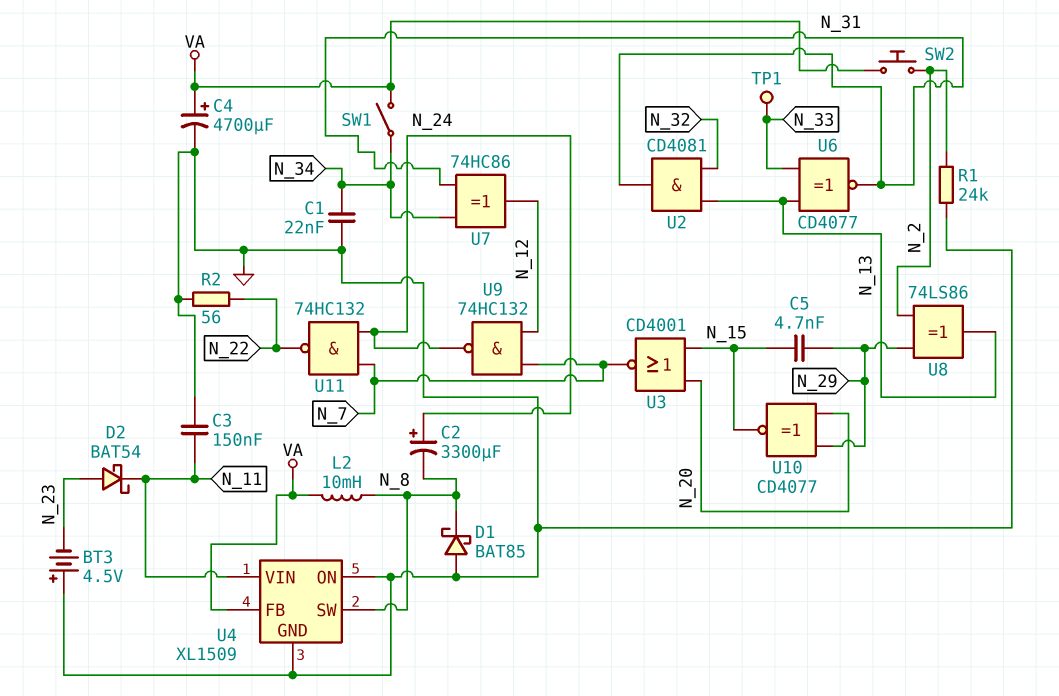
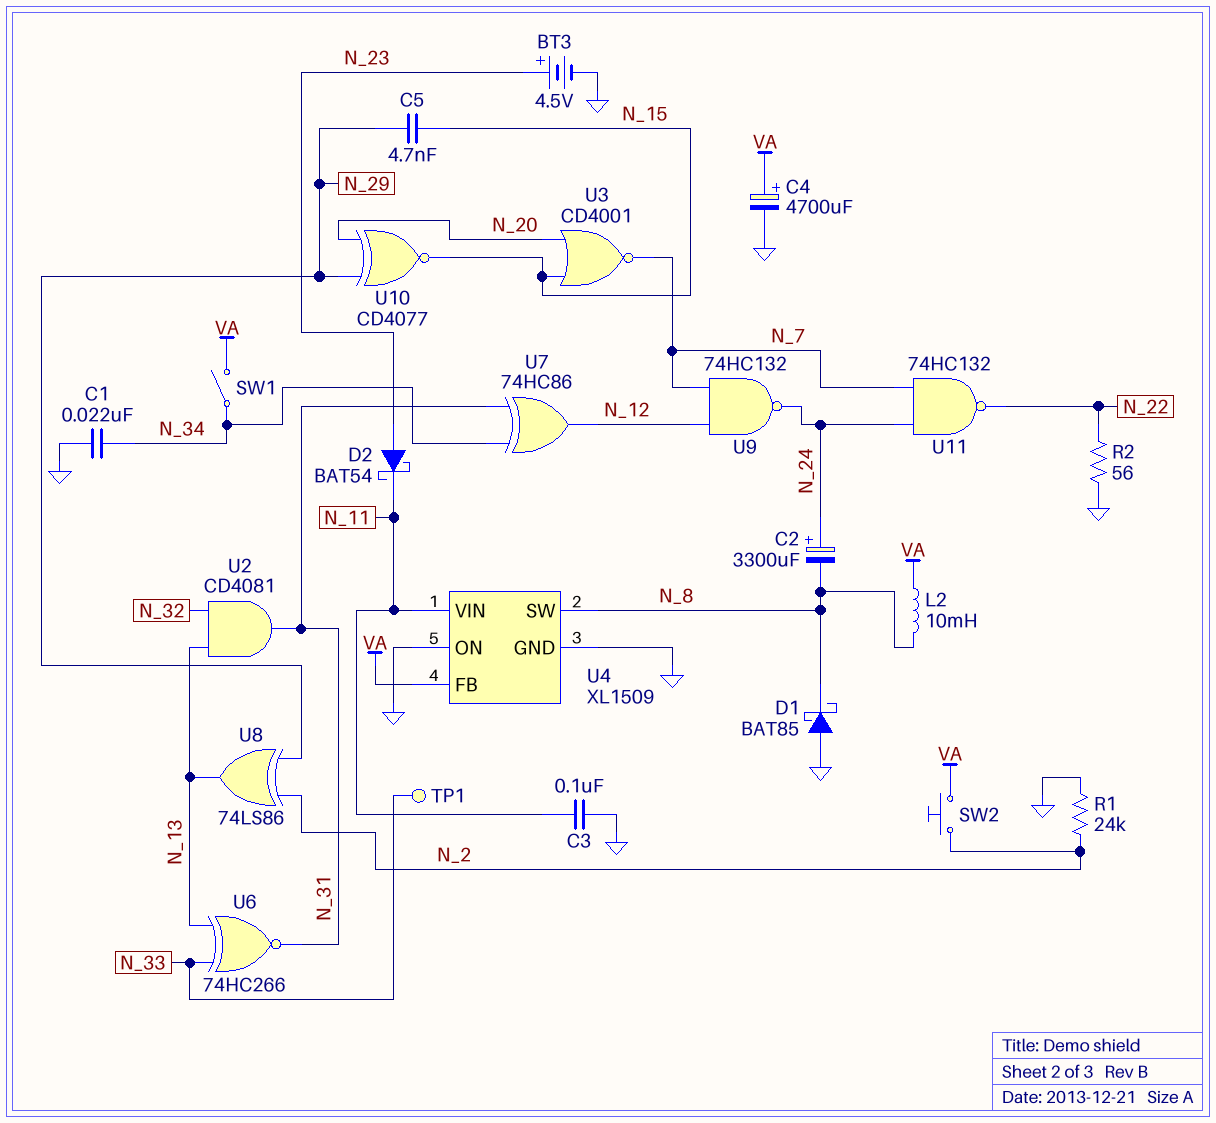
BT3: 4.5V (plus GND, minus N_23) -> 4.5V (plus N_23, minus GND)
C3: 150nF (GND, N_11) -> 100nF (GND, N_11)
U6: XNOR CD4077 (in N_13, in N_33, out N_31) -> XNOR 74HC266 (in N_13, in N_33, out N_31)

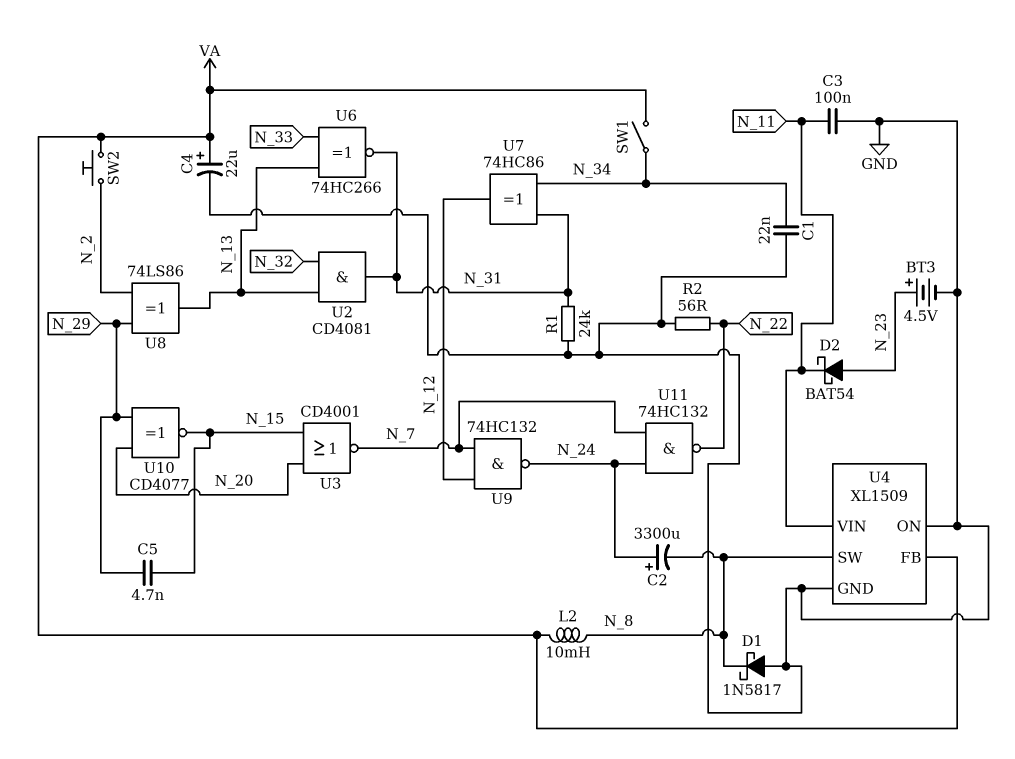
C4: 4700uF (plus VA, minus GND) -> 22uF (plus VA, minus GND)
D1: schottky BAT85 (A GND, K N_8) -> schottky 1N5817 (A GND, K N_8)
R1: 24k (GND, N_2) -> 24k (GND, N_31)
TP1: test point (N_33) -> none

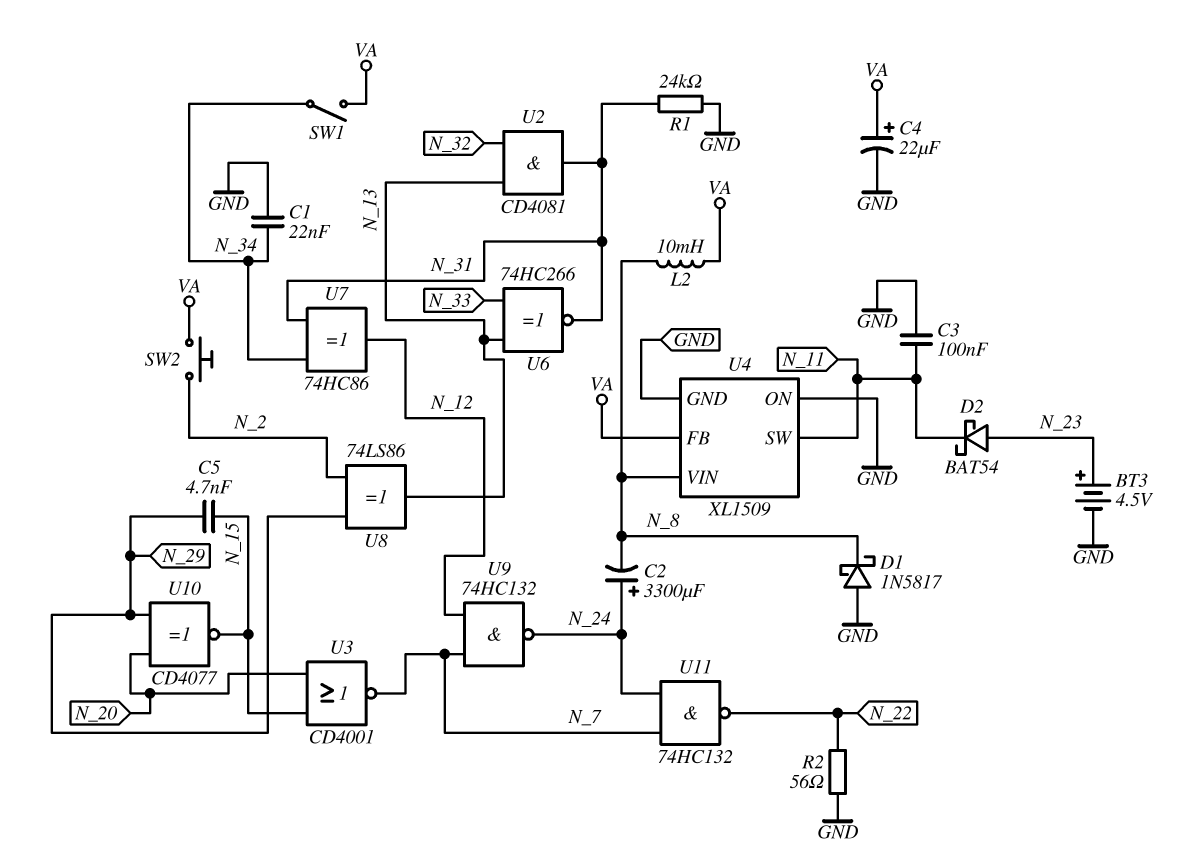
U4 pin SW: N_8 -> N_11
U4 pin VIN: N_11 -> N_8

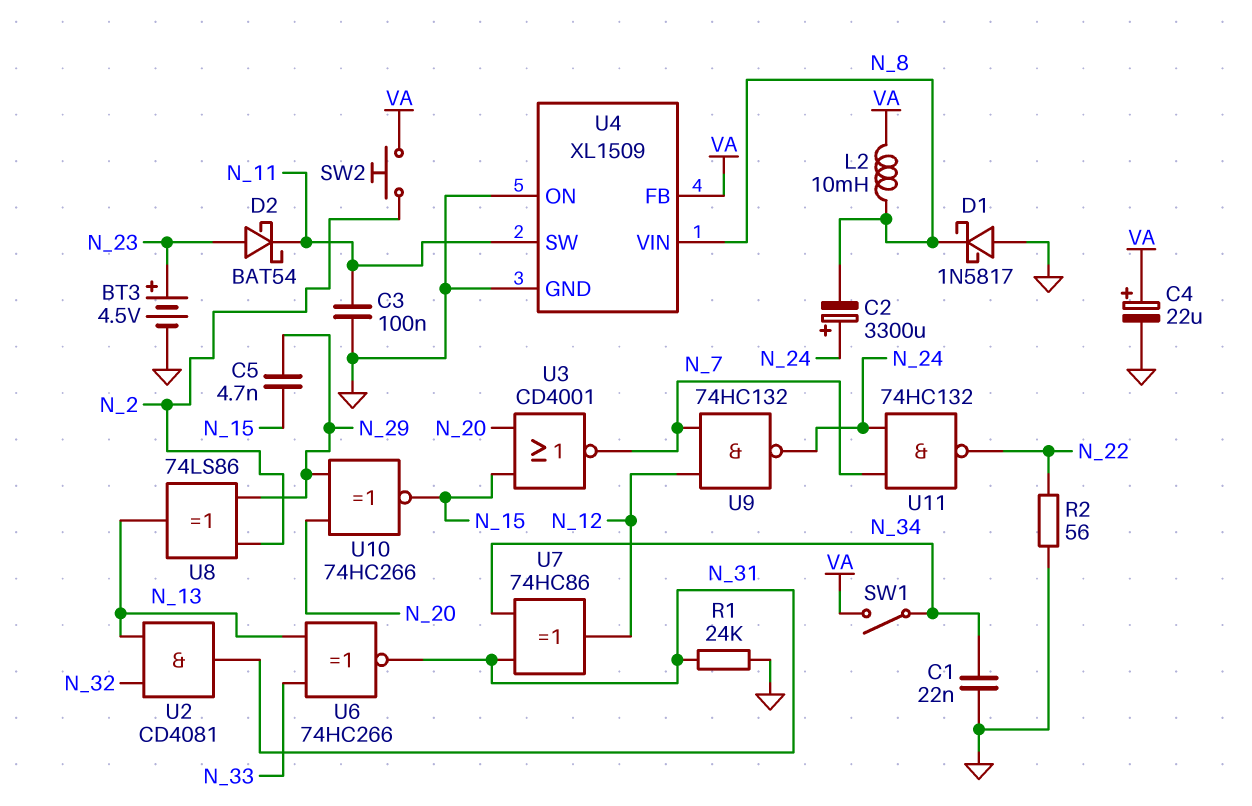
U10: XNOR CD4077 (in N_20, in N_29, out N_15) -> XNOR 74HC266 (in N_20, in N_29, out N_15)

